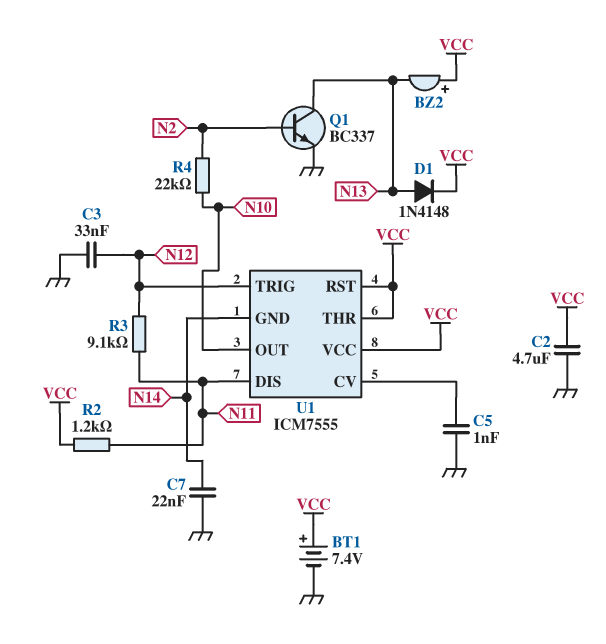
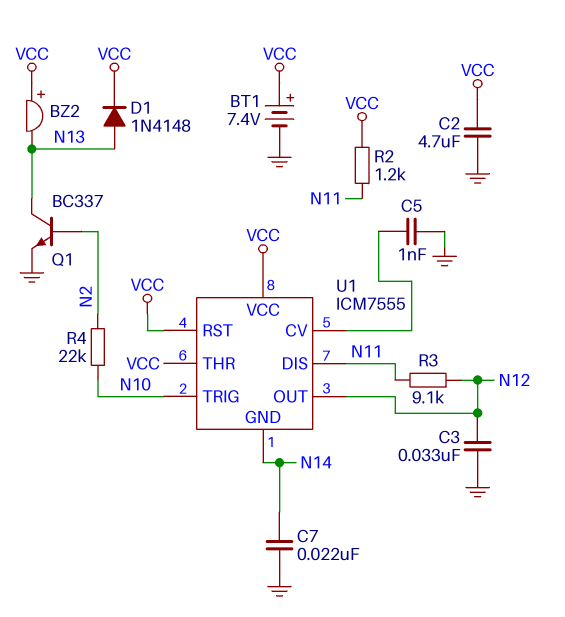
U1 pin OUT: N10 -> N12
U1 pin TRIG: N12 -> N10

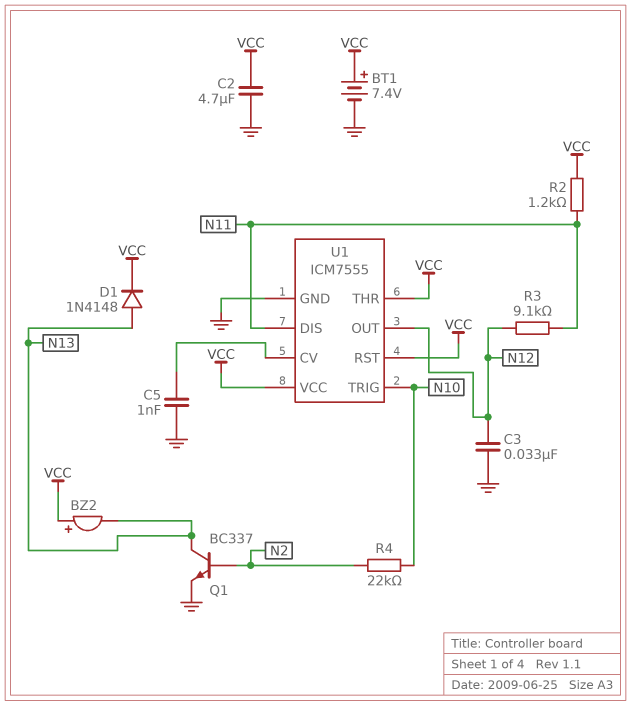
C7: 22nF (GND, N14) -> none
U1 pin GND: N14 -> GND

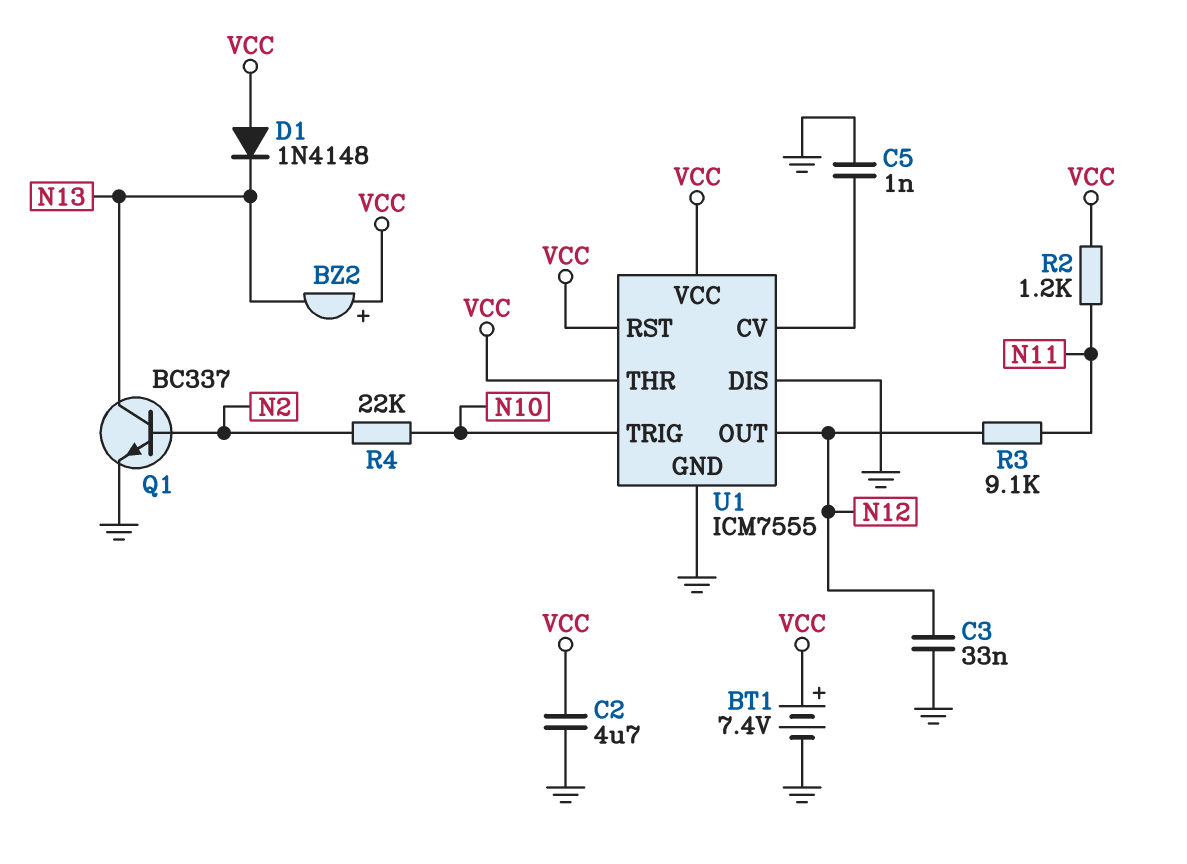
D1: diode 1N4148 (A N13, K VCC) -> diode 1N4148 (A VCC, K N13)
U1 pin DIS: N11 -> GND

